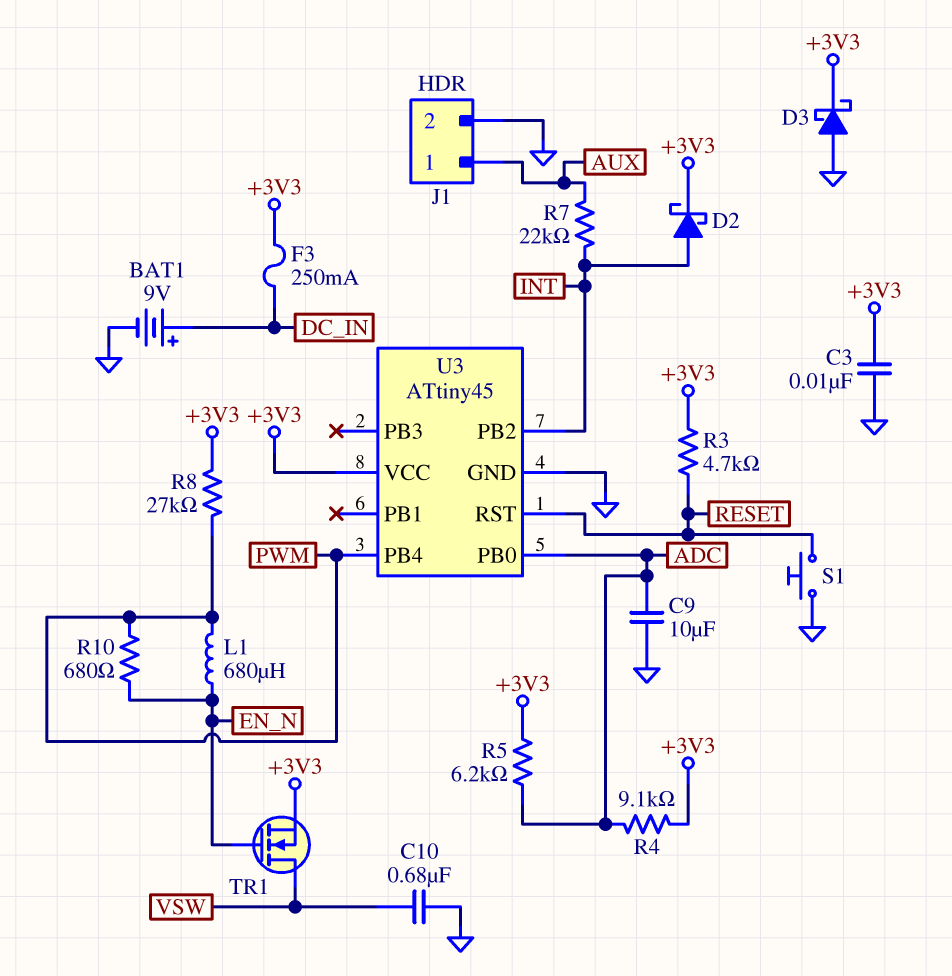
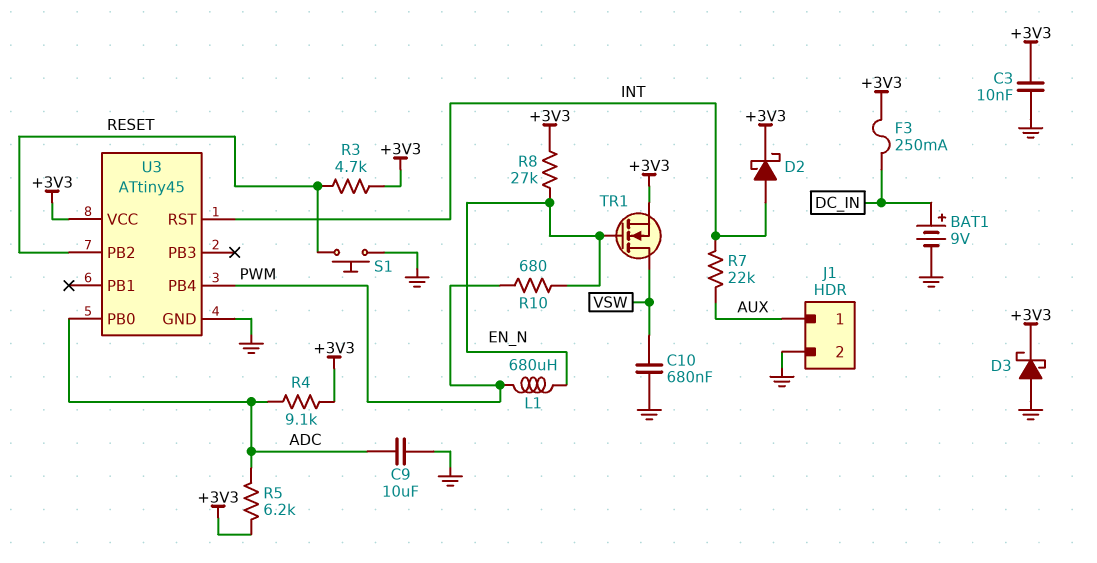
R8: 27k (+3V3, PWM) -> 27k (+3V3, EN_N)
U3 pin PB2: INT -> RESET
U3 pin RST: RESET -> INT

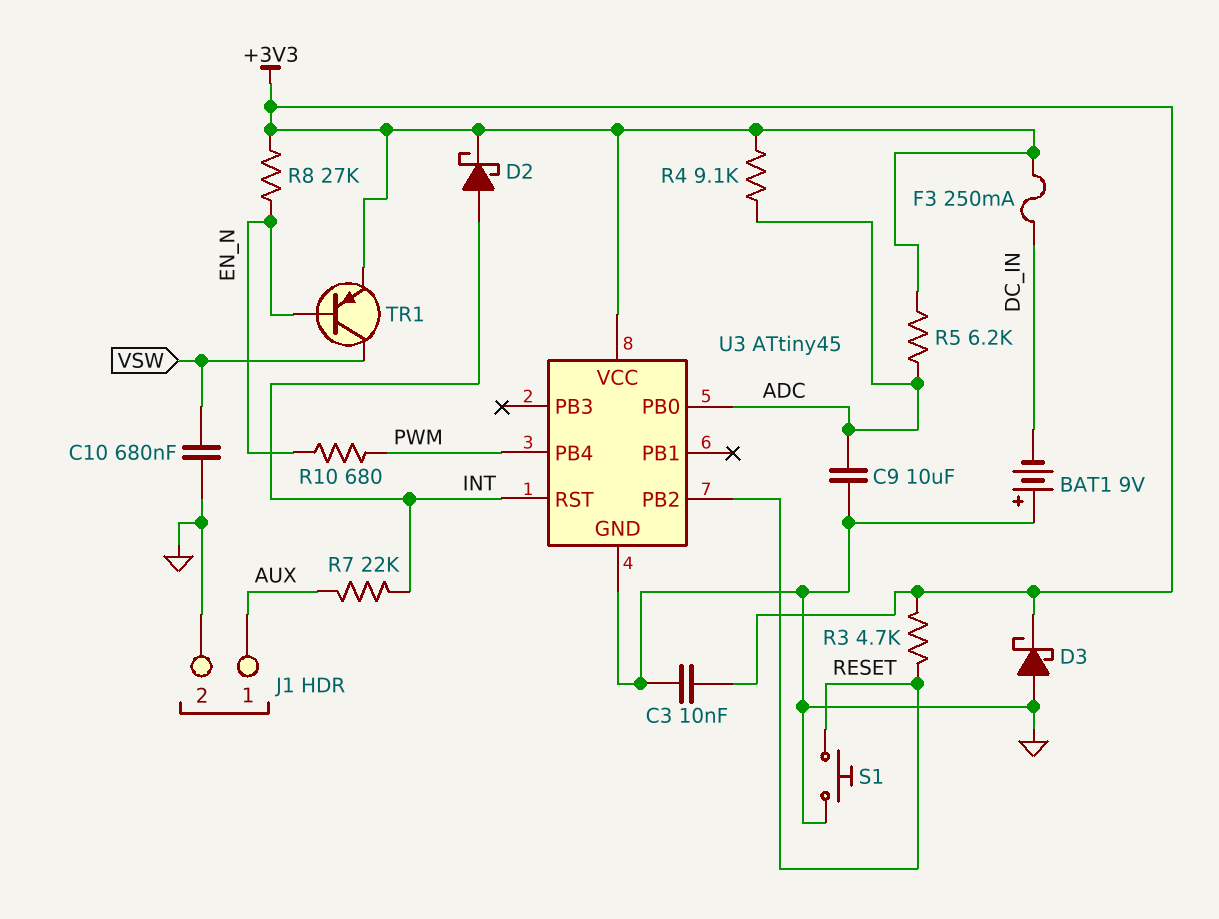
BAT1: 9V (plus DC_IN, minus GND) -> 9V (plus GND, minus DC_IN)
L1: 680uH (EN_N, PWM) -> none
TR1: NMOS (G EN_N, D VSW, S +3V3) -> PNP (B EN_N, C VSW, E +3V3)

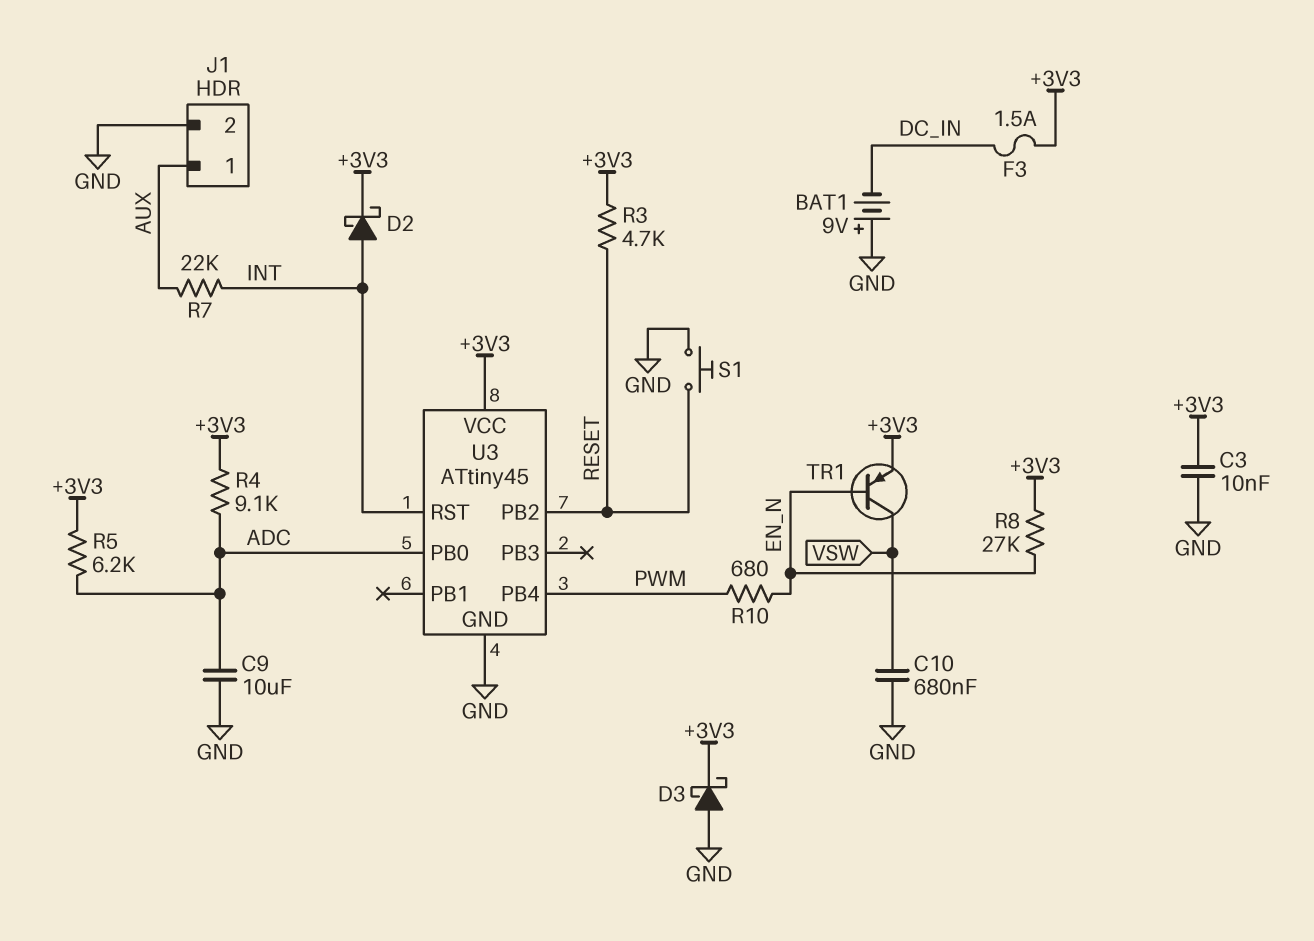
F3: 250mA (+3V3, DC_IN) -> 1.5A (+3V3, DC_IN)

